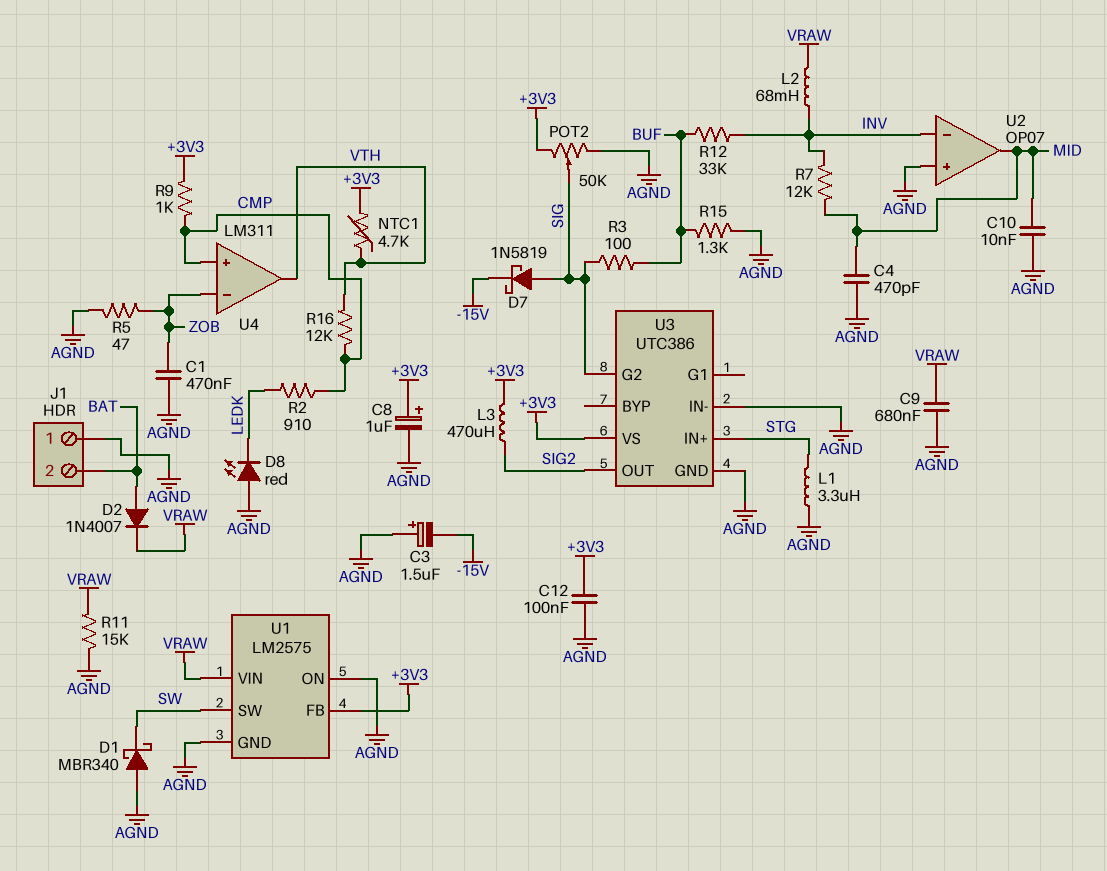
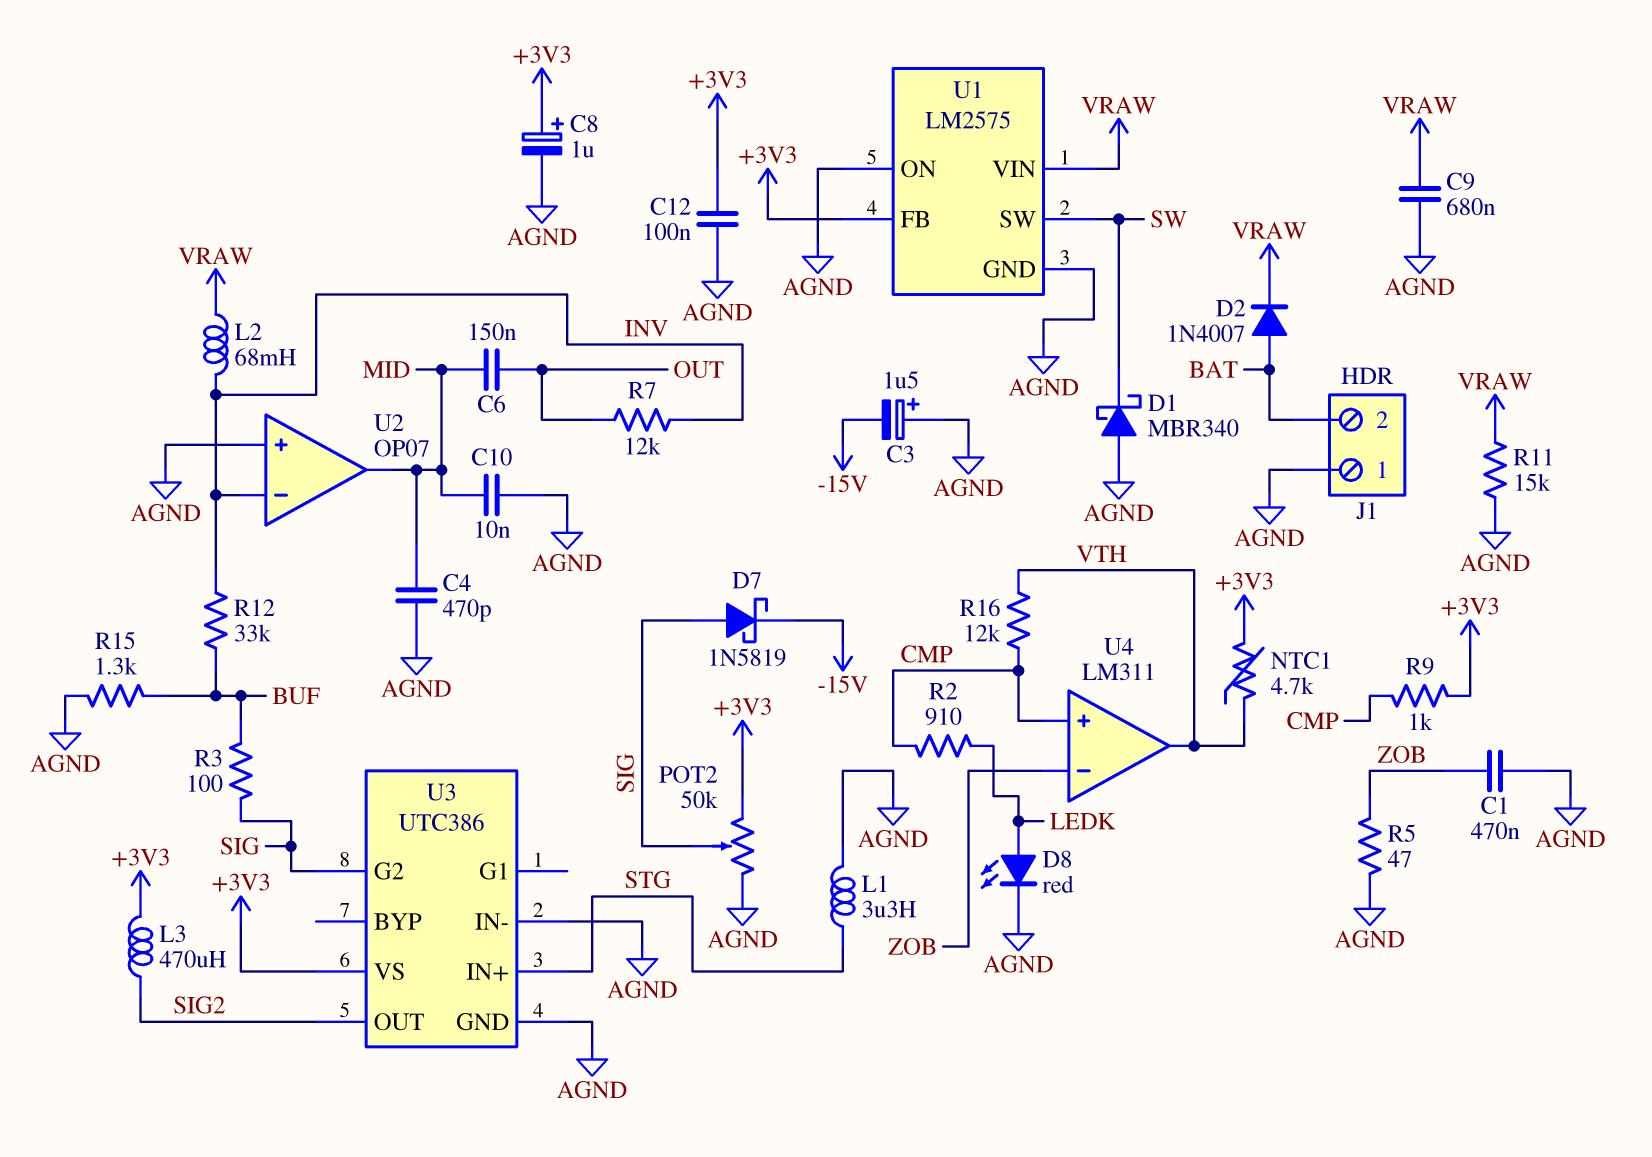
C6: none -> 150nF (MID, OUT)
D8: LED red (A AGND, K LEDK) -> LED red (A LEDK, K AGND)
R7: 12k (INV, MID) -> 12k (INV, OUT)

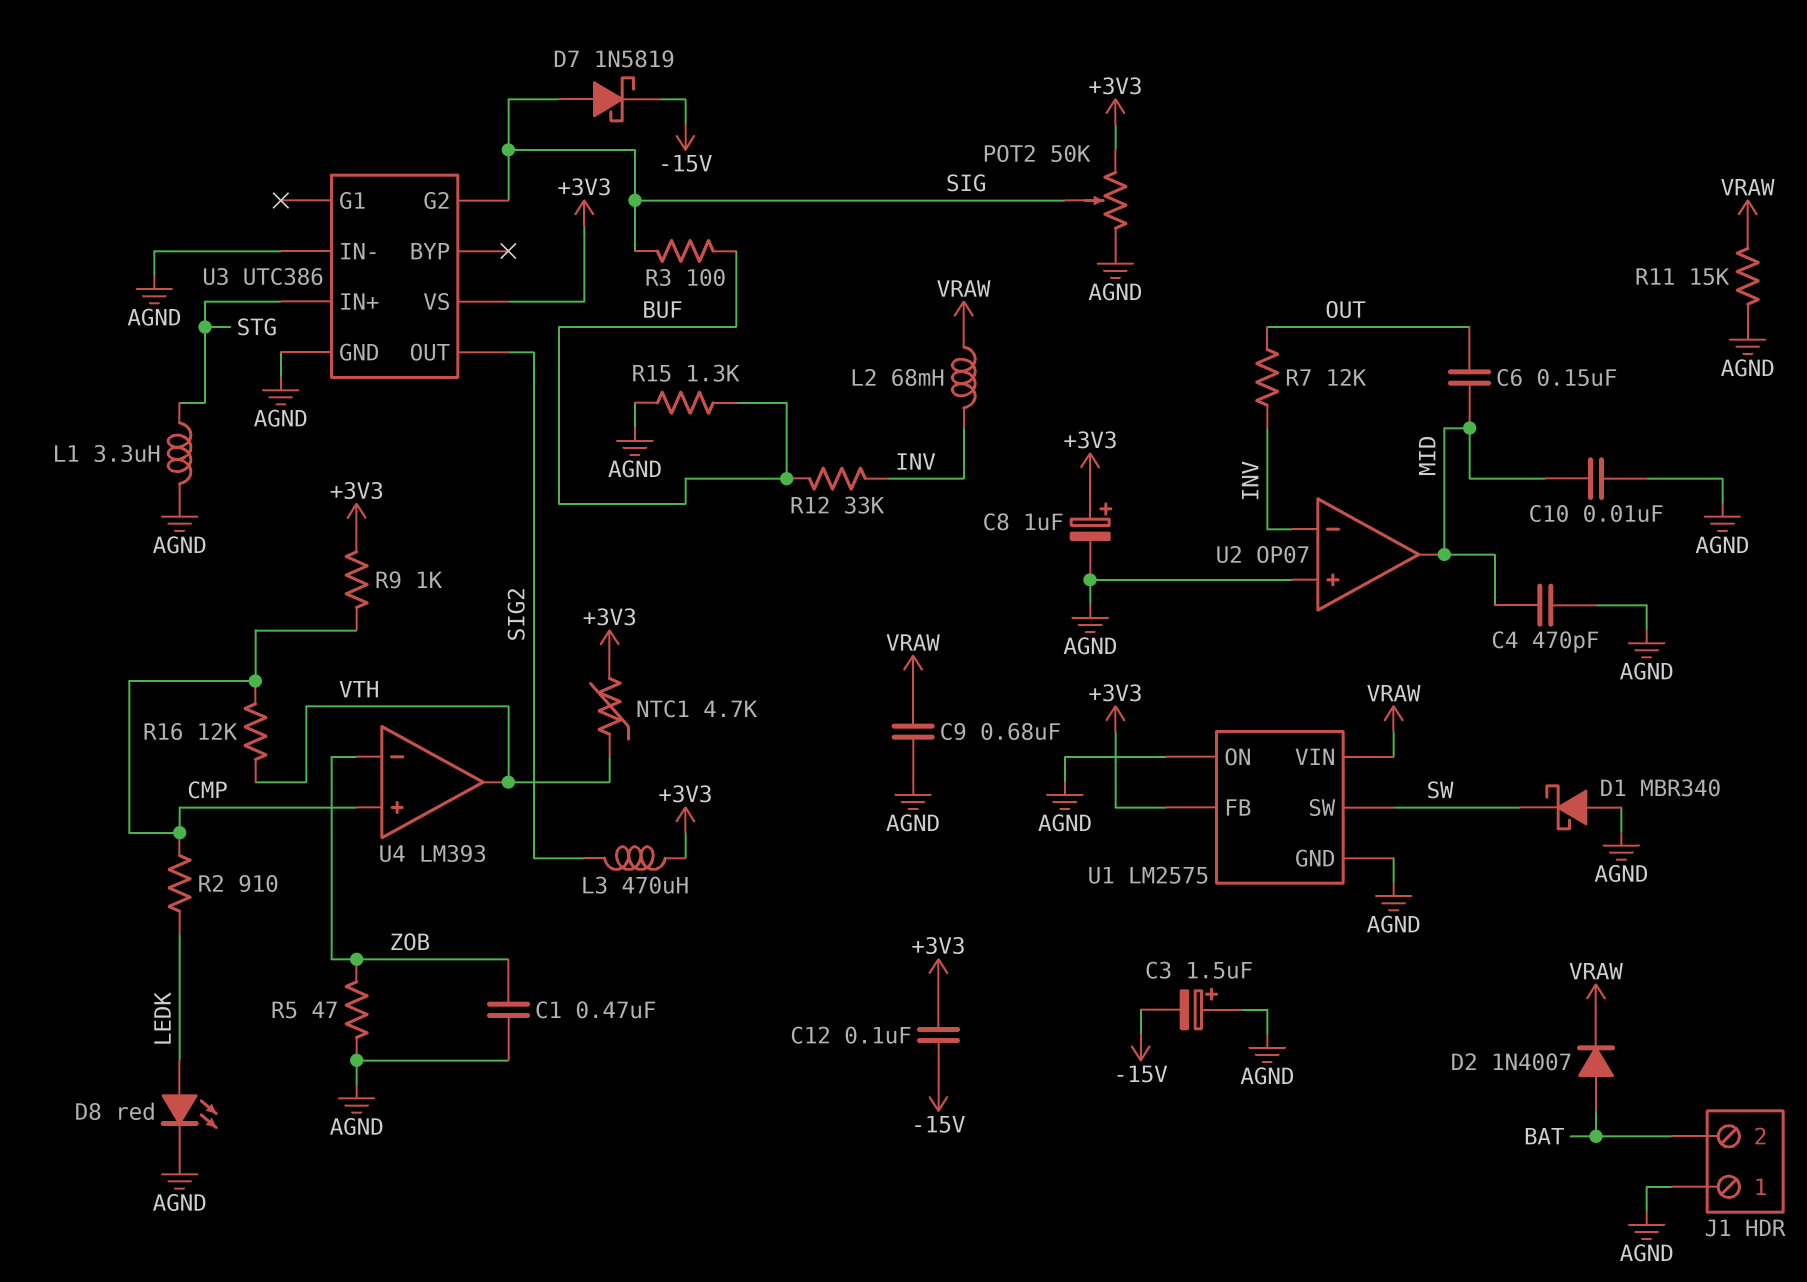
C12: 100nF (+3V3, AGND) -> 100nF (+3V3, -15V)
U4: LM311 -> LM393

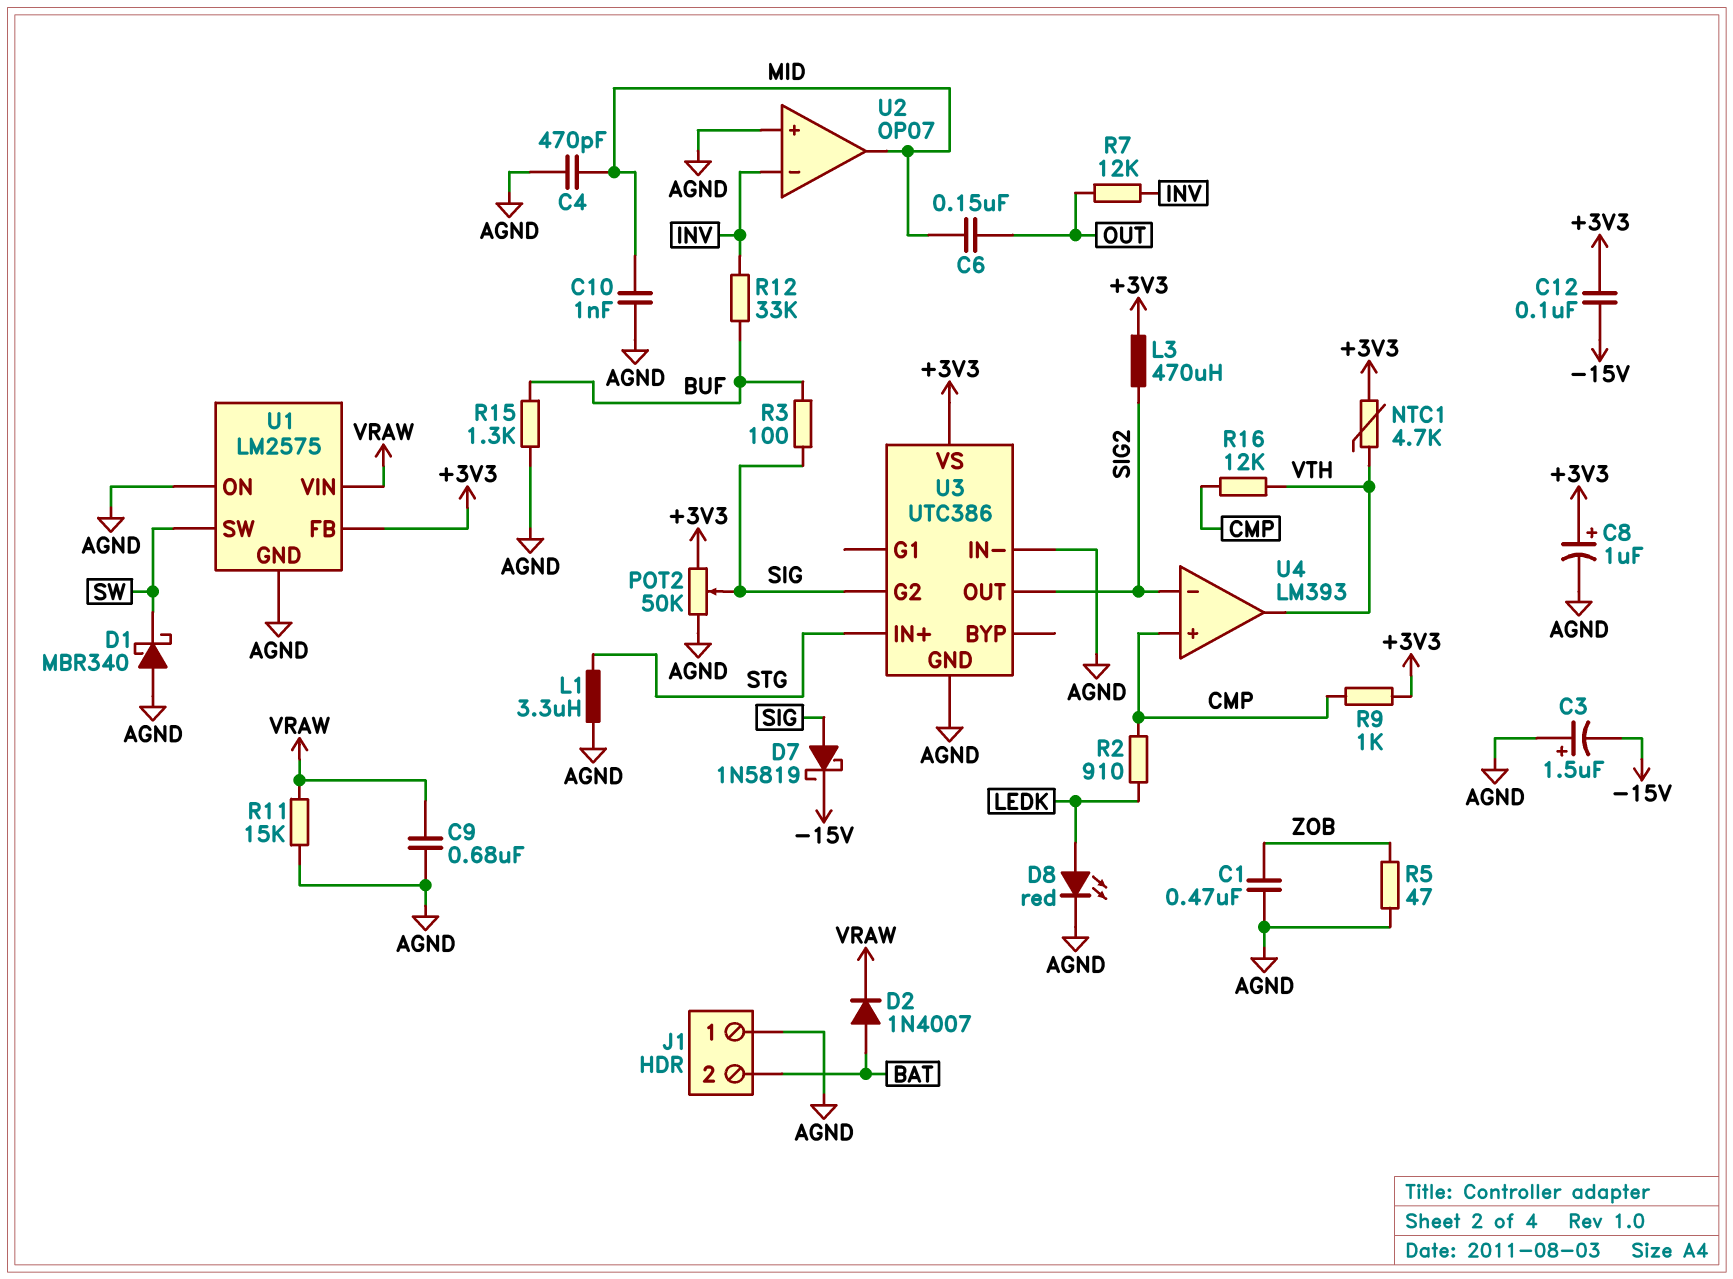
C10: 10nF (AGND, MID) -> 1nF (AGND, MID)
L2: 68mH (INV, VRAW) -> none
U4 pin in-: ZOB -> SIG2

